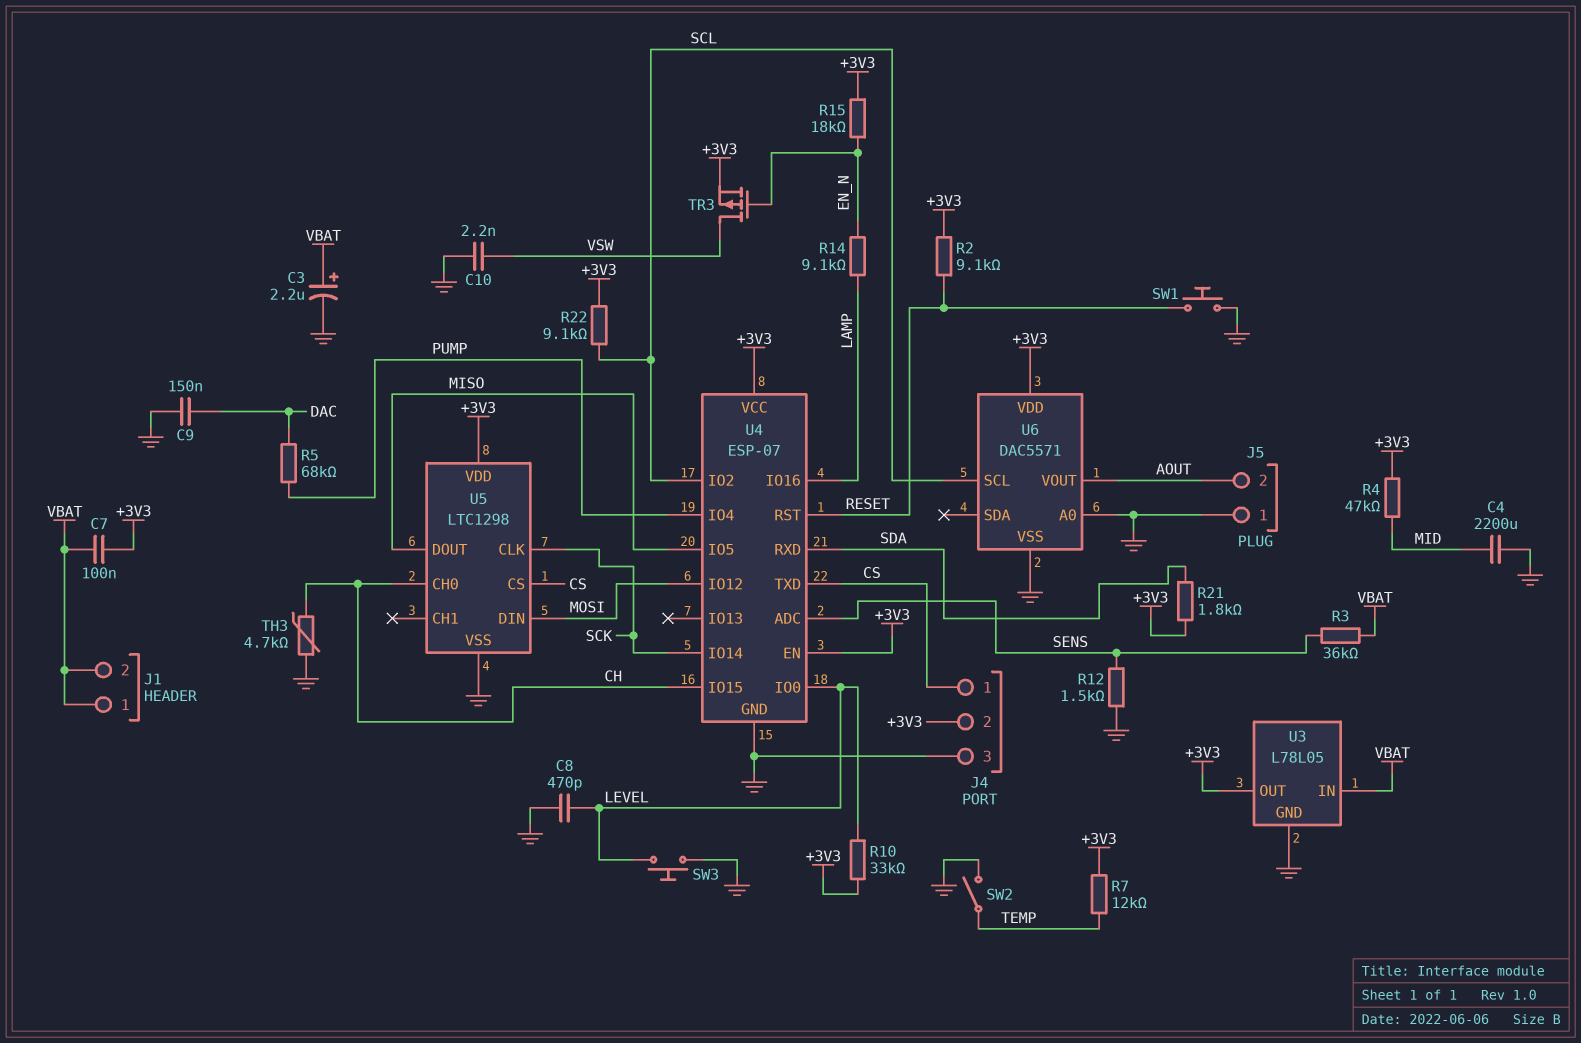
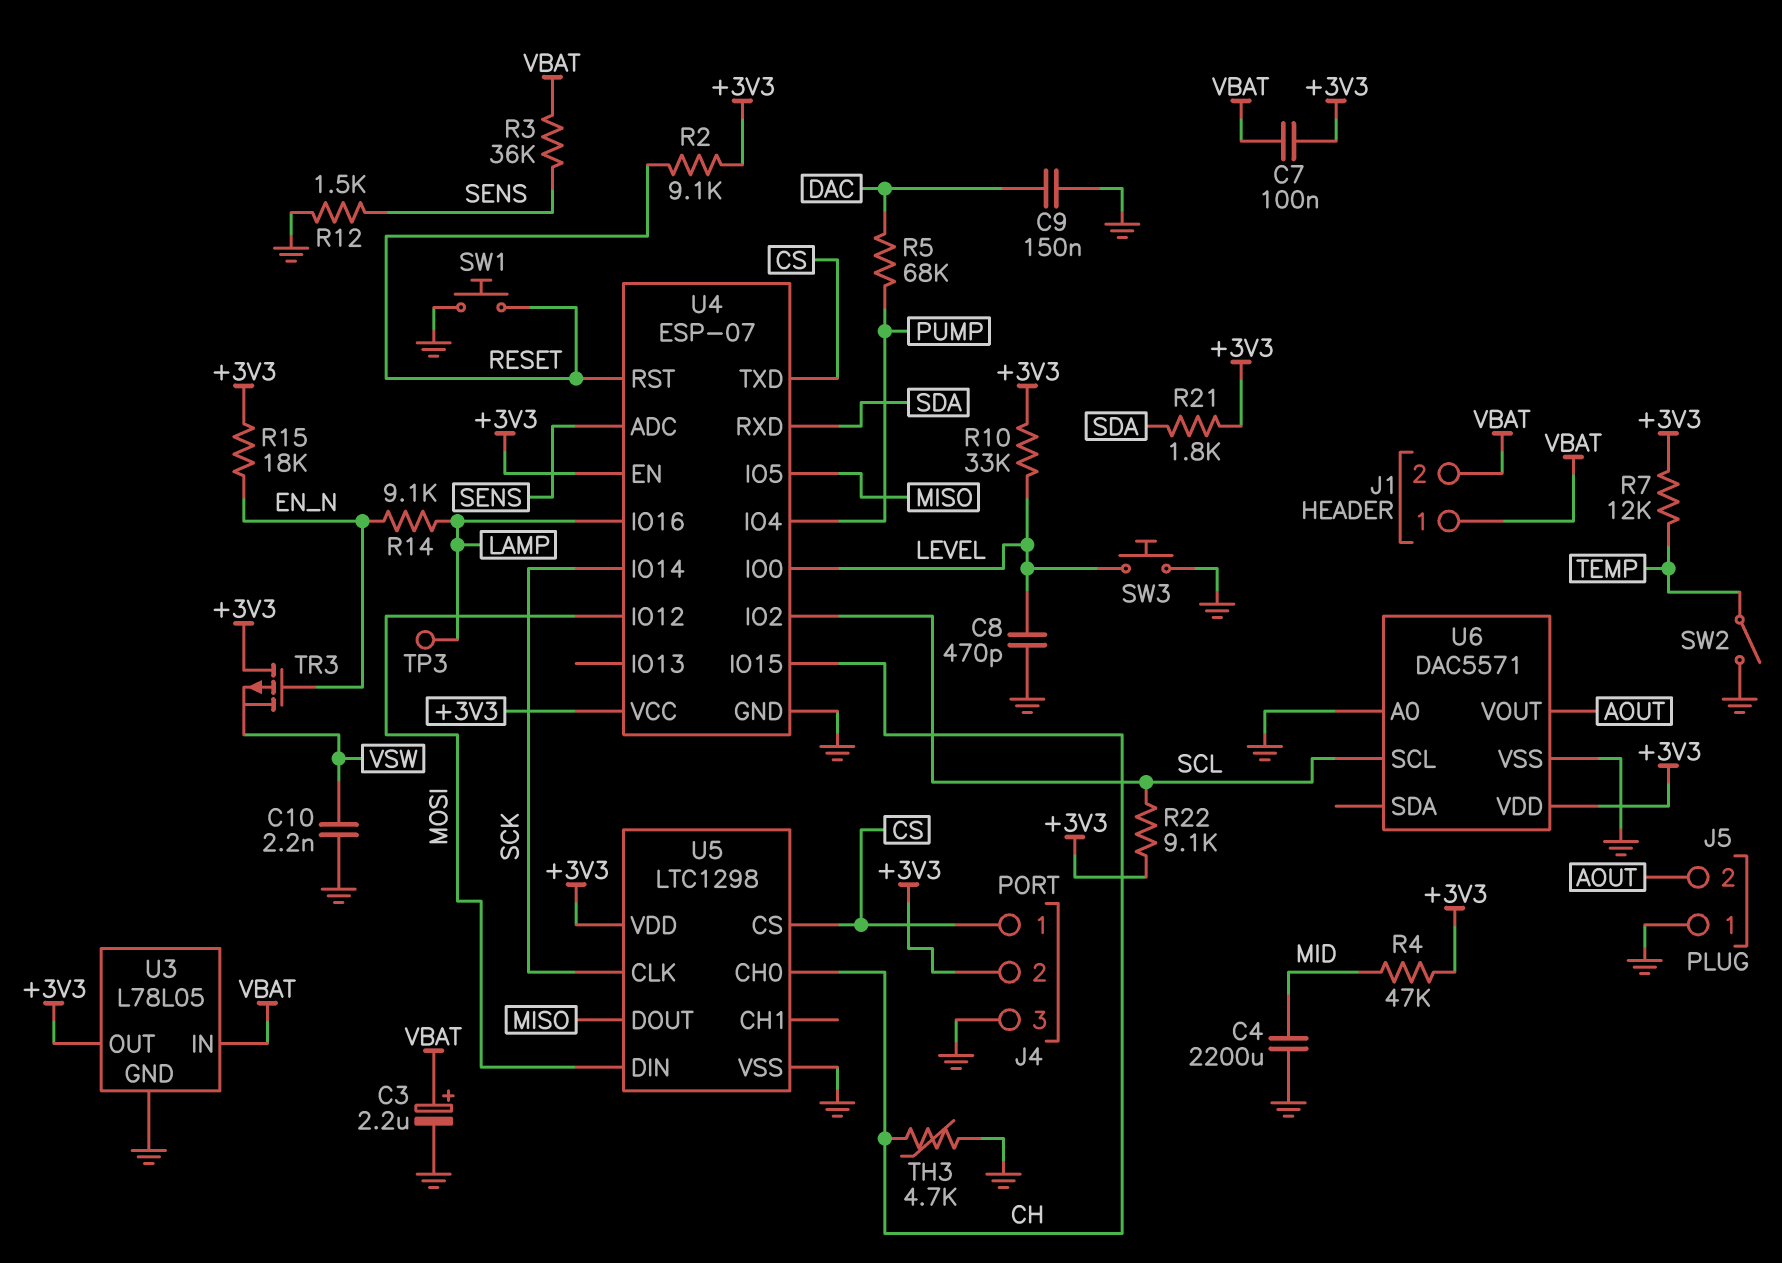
TP3: none -> test point (LAMP)
TR3: PMOS (G EN_N, D VSW, S +3V3) -> PMOS (G EN_N, D +3V3, S VSW)

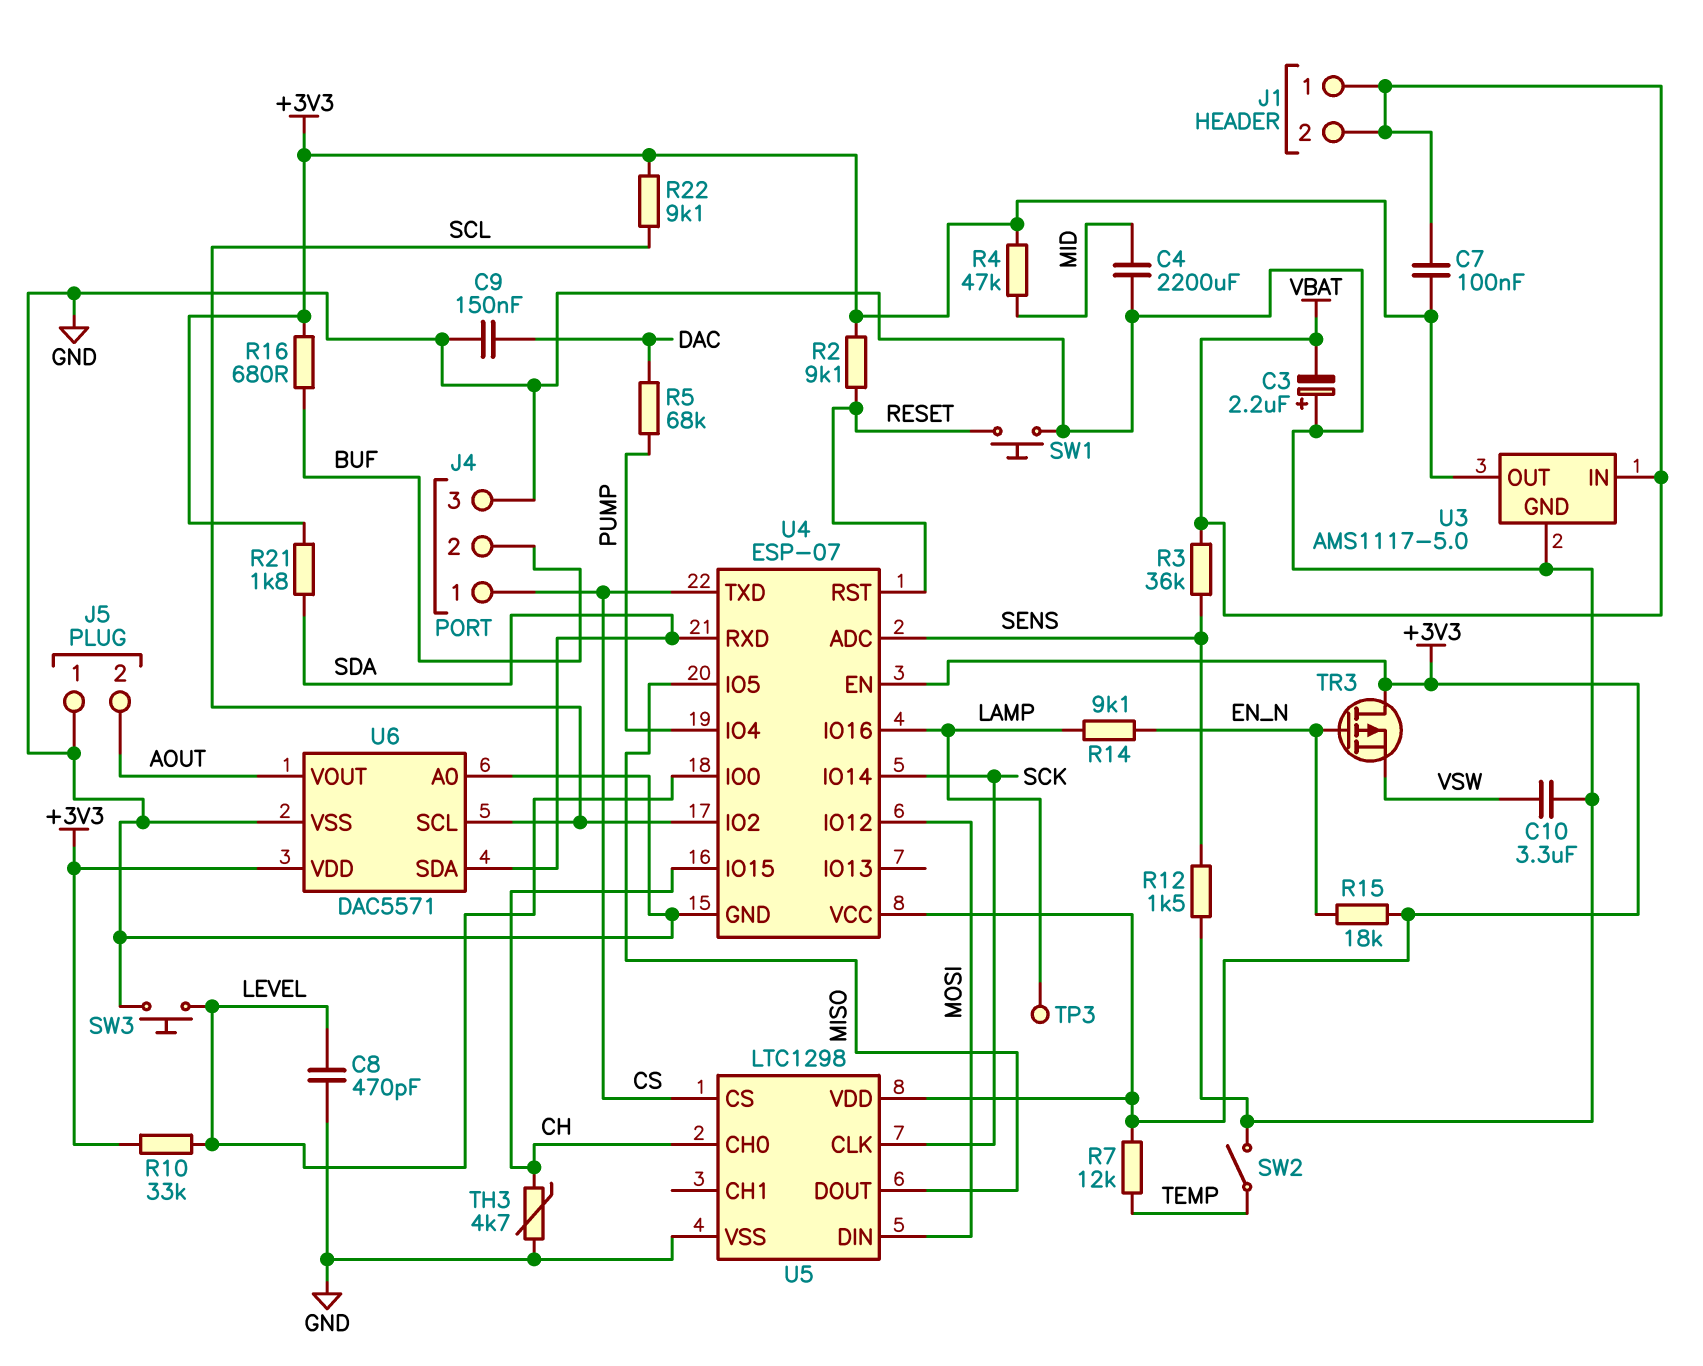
C3: 2.2uF (plus VBAT, minus GND) -> 2.2uF (plus GND, minus VBAT)
C10: 2.2nF (GND, VSW) -> 3.3uF (GND, VSW)
J4 pin 2: +3V3 -> BUF
R16: none -> 680 (+3V3, BUF)
U3: L78L05 -> AMS1117-5.0
U6 pin SDA: none -> SDA

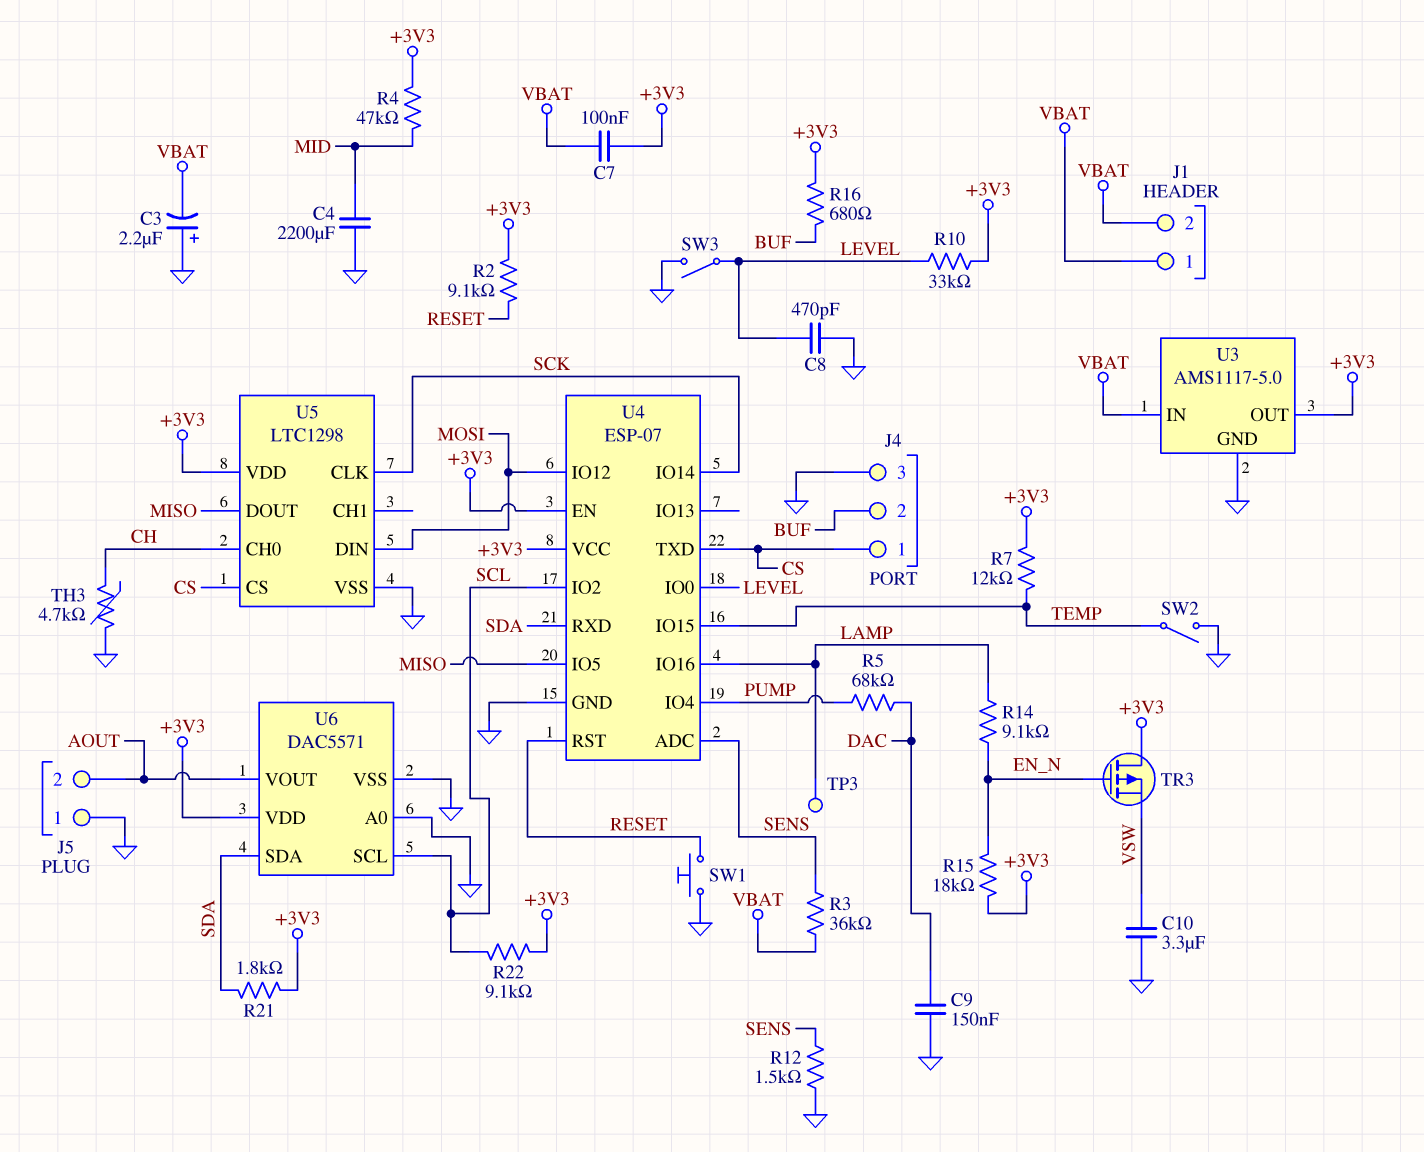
SW3: button (GND, LEVEL) -> switch (GND, LEVEL)
U4 pin IO15: CH -> TEMP

